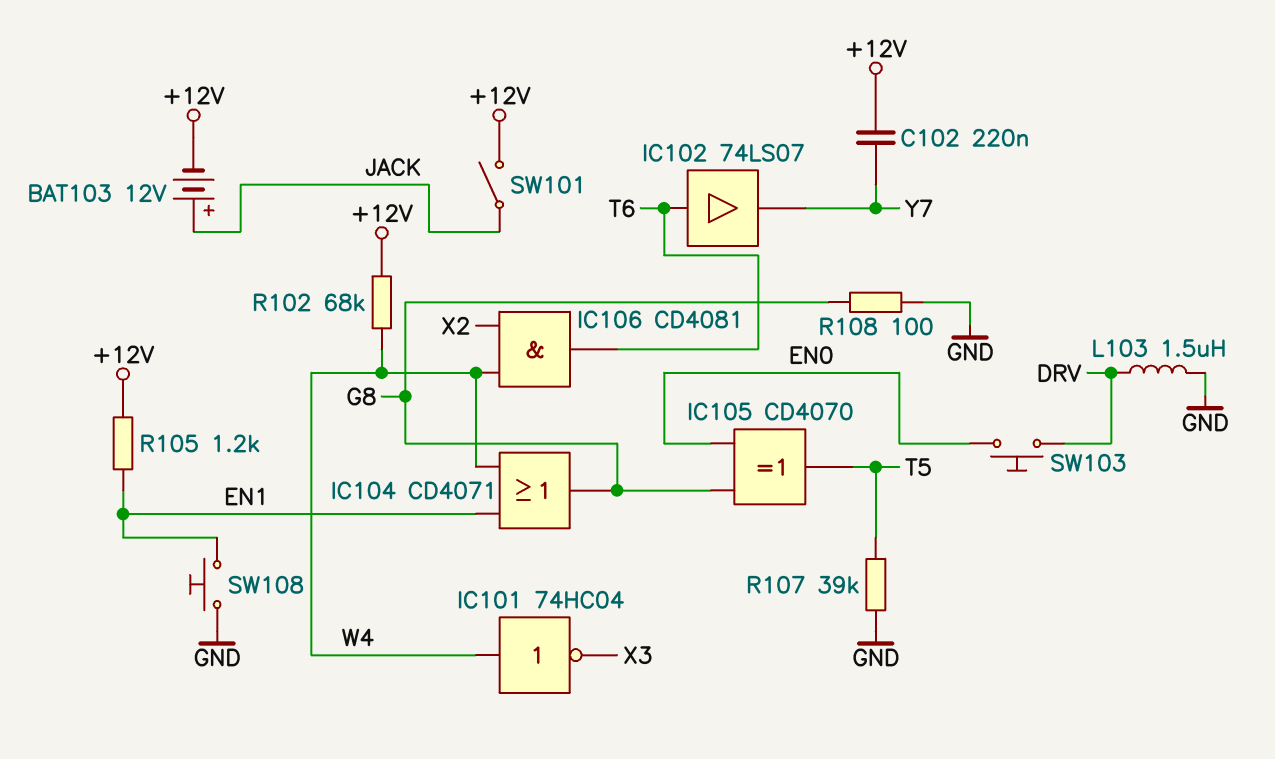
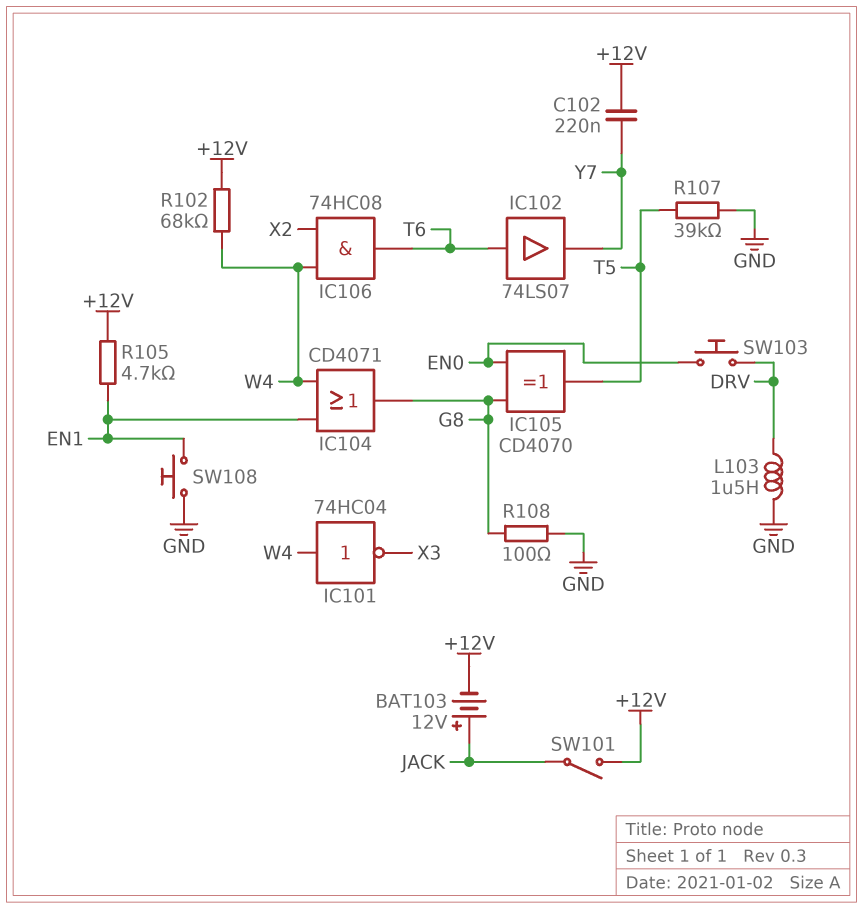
IC106: AND CD4081 (in W4, in X2, out T6) -> AND 74HC08 (in W4, in X2, out T6)
R105: 1.2k (+12V, EN1) -> 4.7k (+12V, EN1)

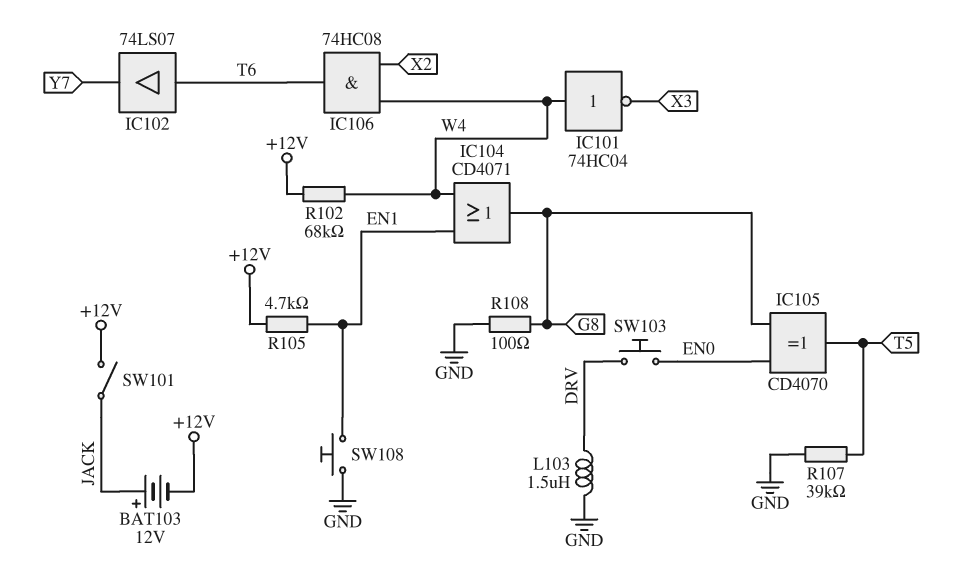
C102: 220nF (+12V, Y7) -> none

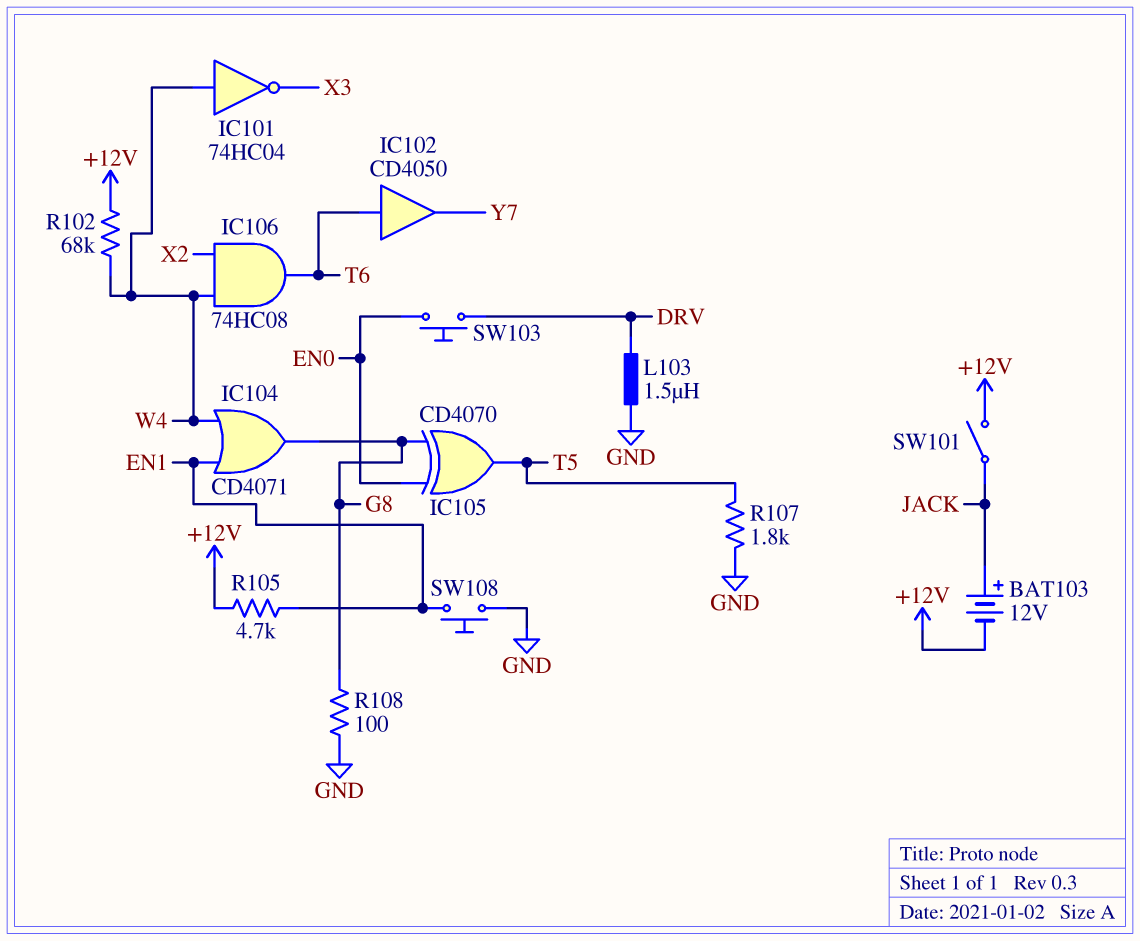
IC102: buffer 74LS07 (in T6, out Y7) -> buffer CD4050 (in T6, out Y7)
R107: 39k (GND, T5) -> 1.8k (GND, T5)

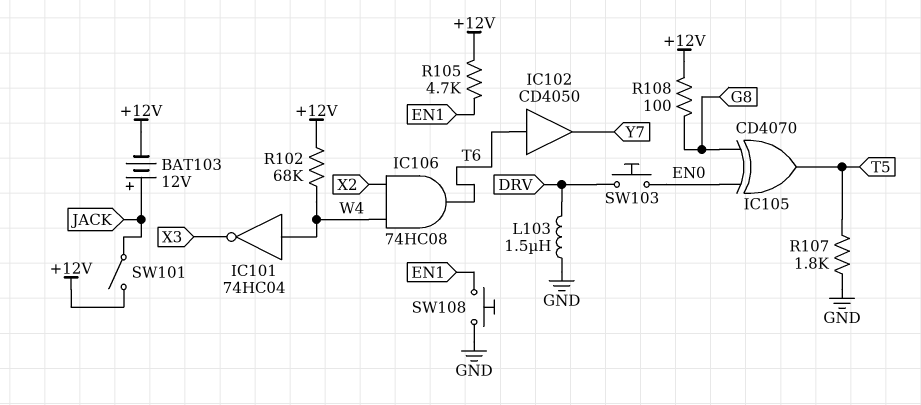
IC104: OR CD4071 (in EN1, in W4, out G8) -> none
R108: 100 (G8, GND) -> 100 (+12V, G8)

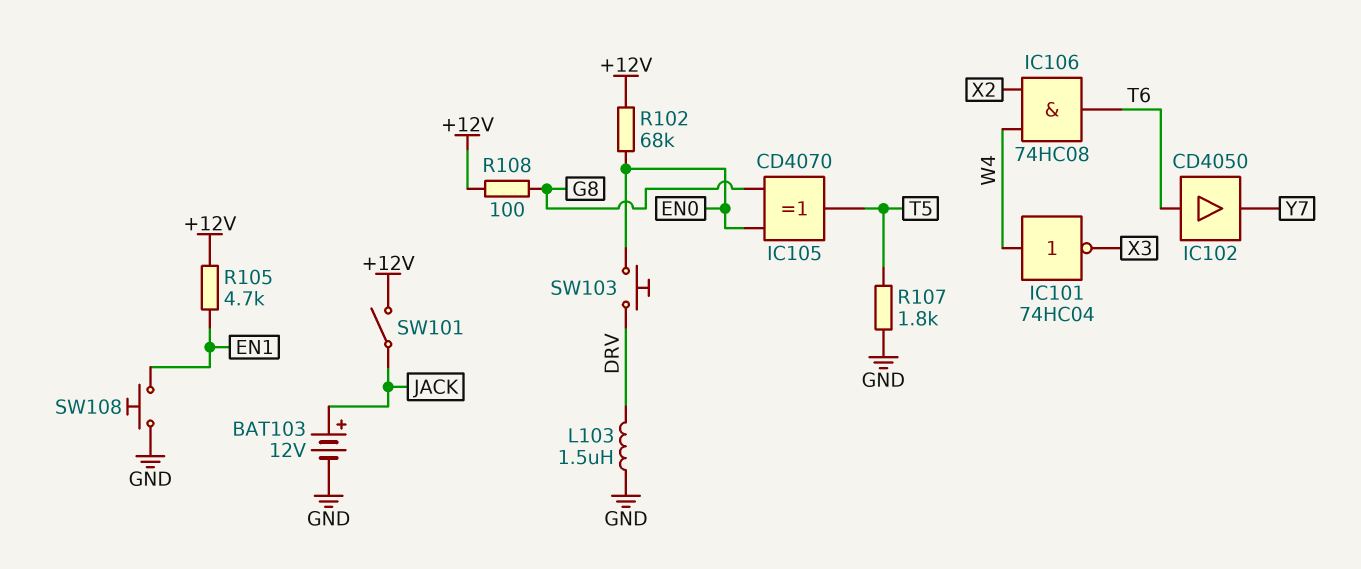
BAT103: 12V (plus JACK, minus +12V) -> 12V (plus JACK, minus GND)
R102: 68k (+12V, W4) -> 68k (+12V, EN0)

